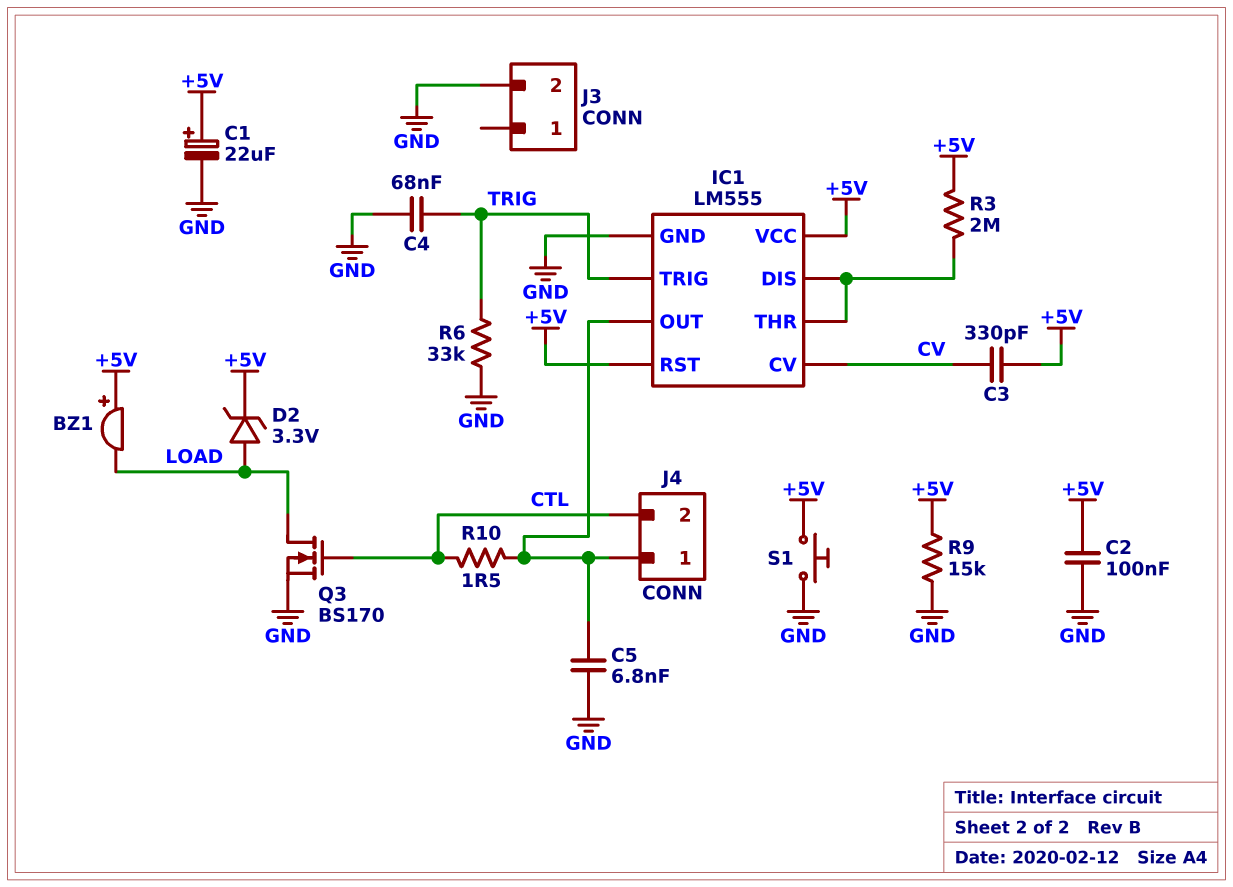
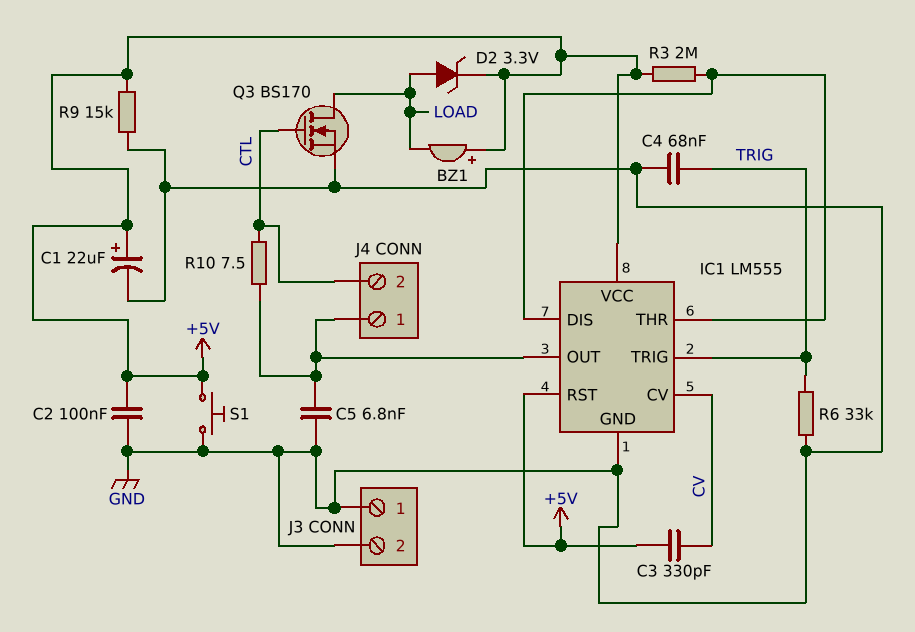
J3 pin 1: none -> GND
R10: 1.5 (CTL, IC1/OUT) -> 7.5 (CTL, IC1/OUT)

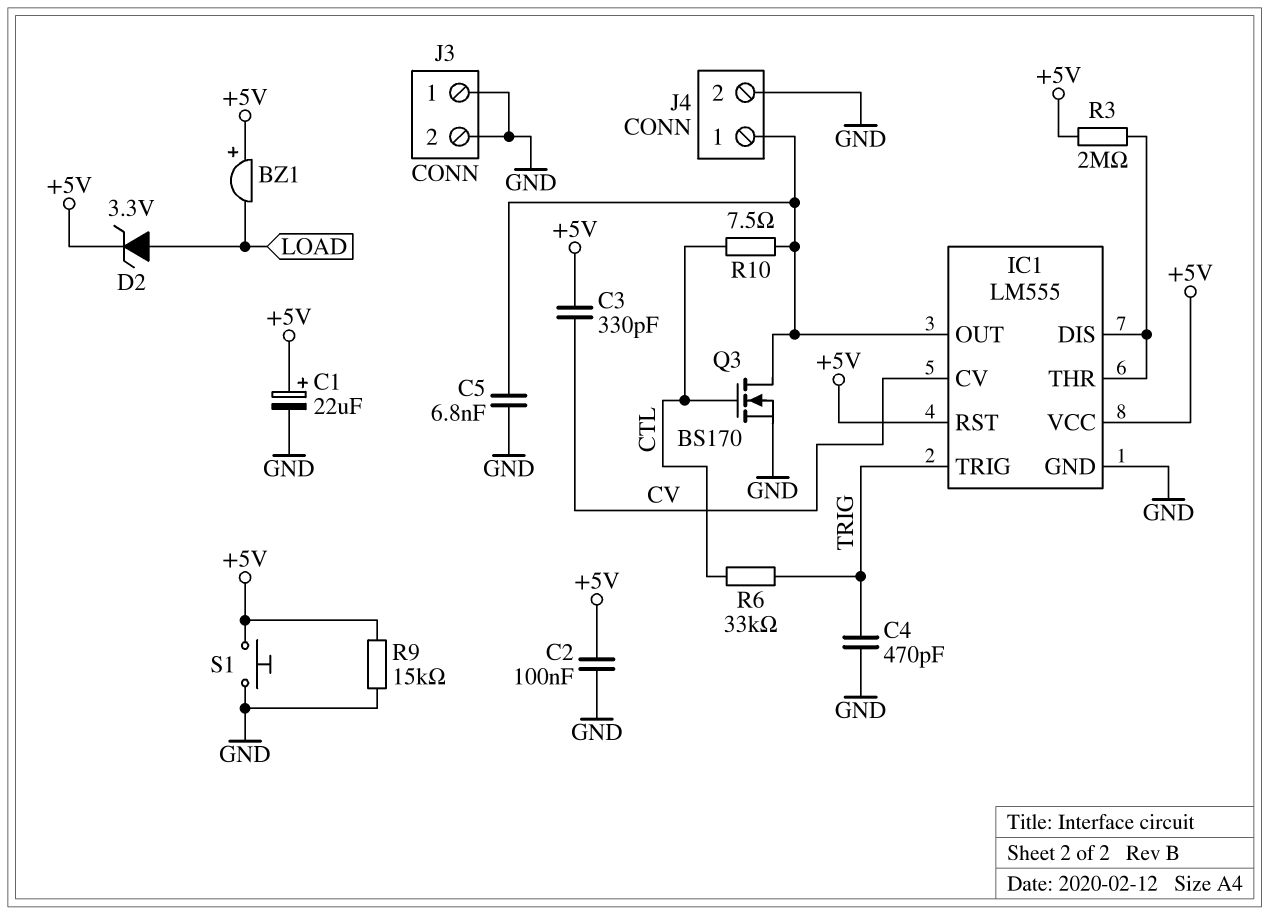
C4: 68nF (GND, TRIG) -> 470pF (GND, TRIG)
J4 pin 2: CTL -> GND
Q3: NMOS BS170 (G CTL, D LOAD, S GND) -> NMOS BS170 (G CTL, D IC1/OUT, S GND)
R6: 33k (GND, TRIG) -> 33k (CTL, TRIG)

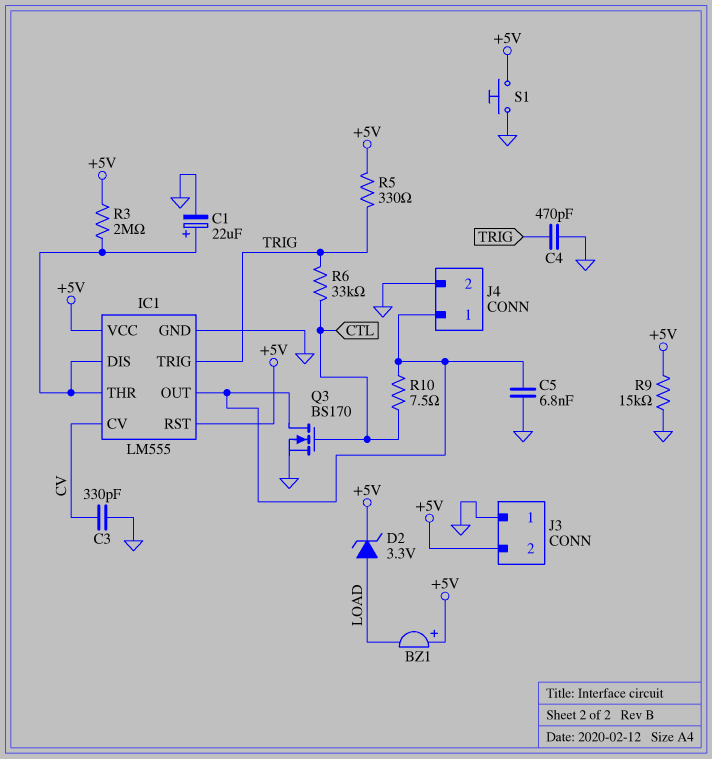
C1: 22uF (plus +5V, minus GND) -> 22uF (plus IC1/DIS, minus GND)
C2: 100nF (+5V, GND) -> none
C3: 330pF (+5V, CV) -> 330pF (CV, GND)
J3 pin 2: GND -> +5V
R5: none -> 330 (+5V, TRIG)

